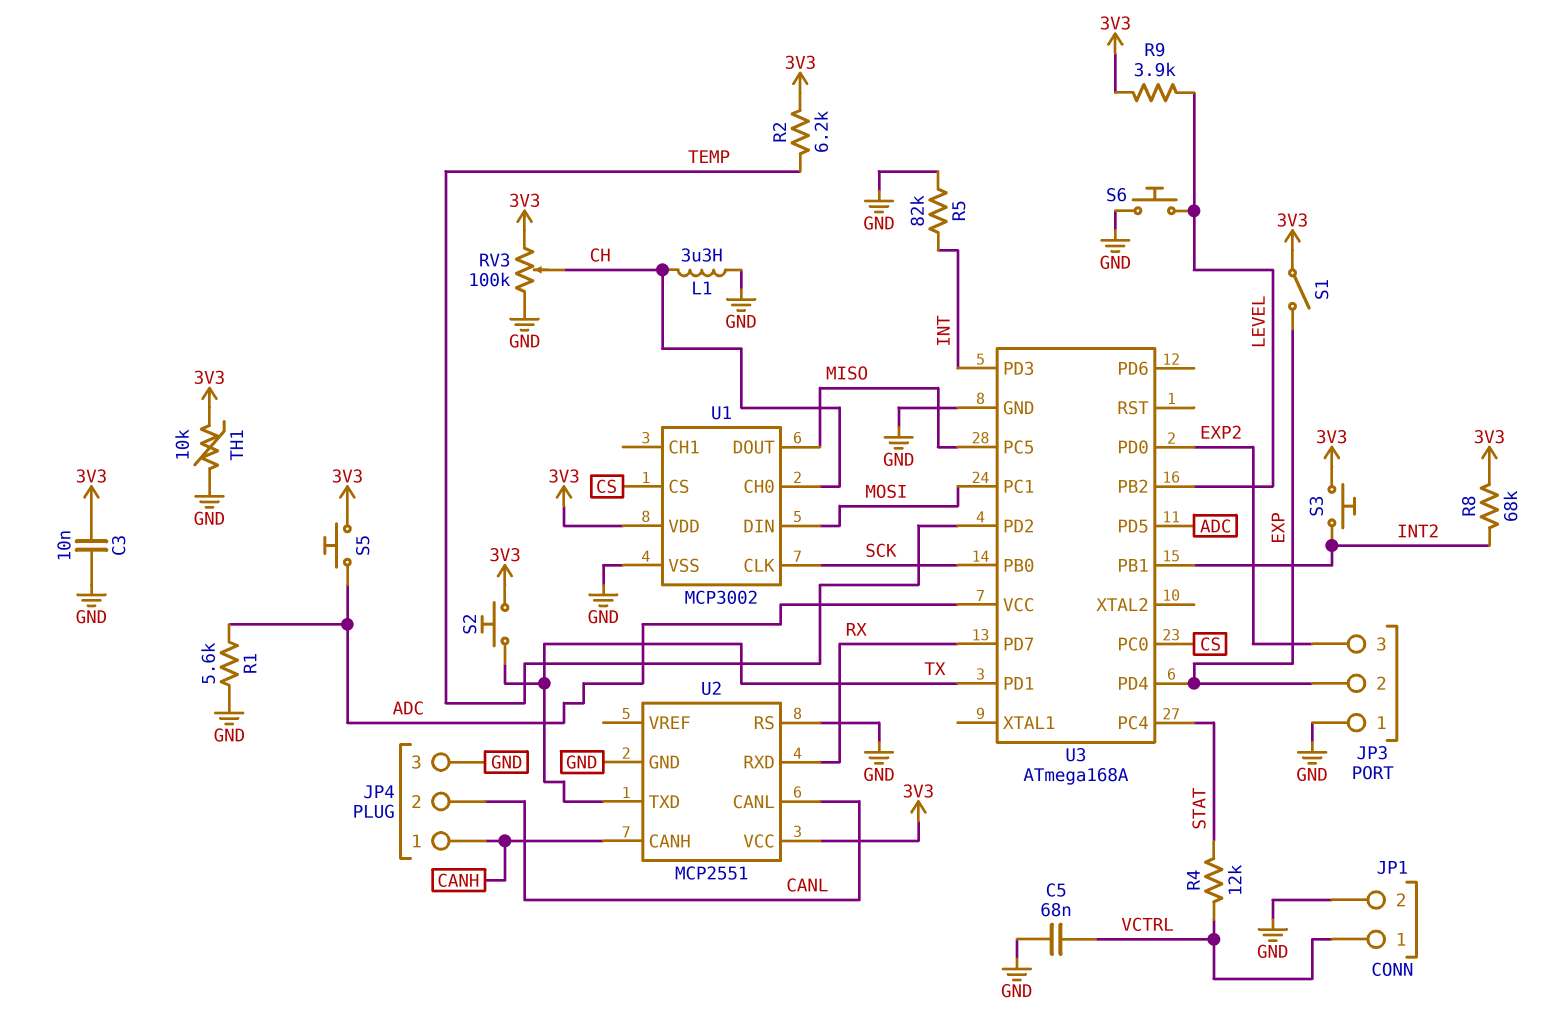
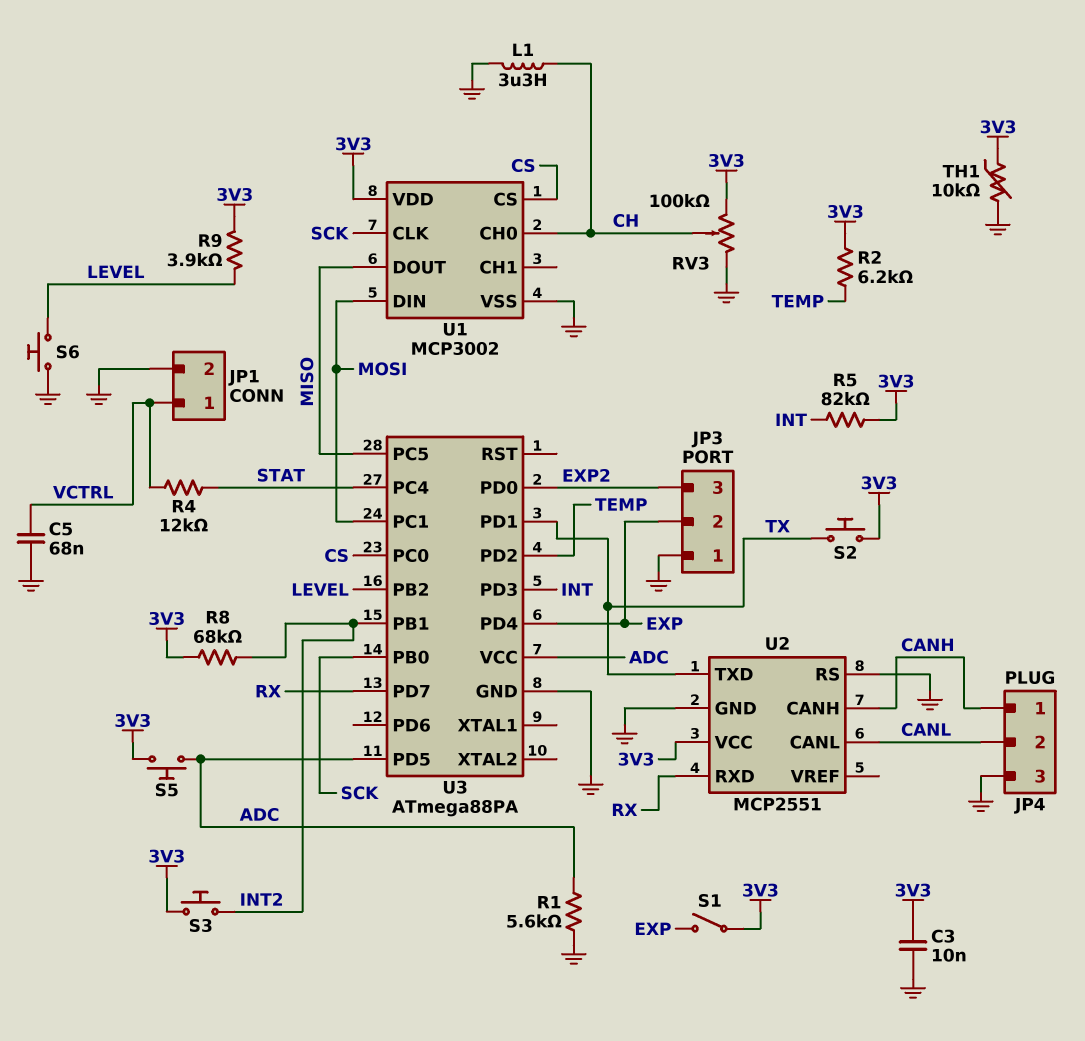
R5: 82k (GND, INT) -> 82k (3V3, INT)
U3: ATmega168A -> ATmega88PA

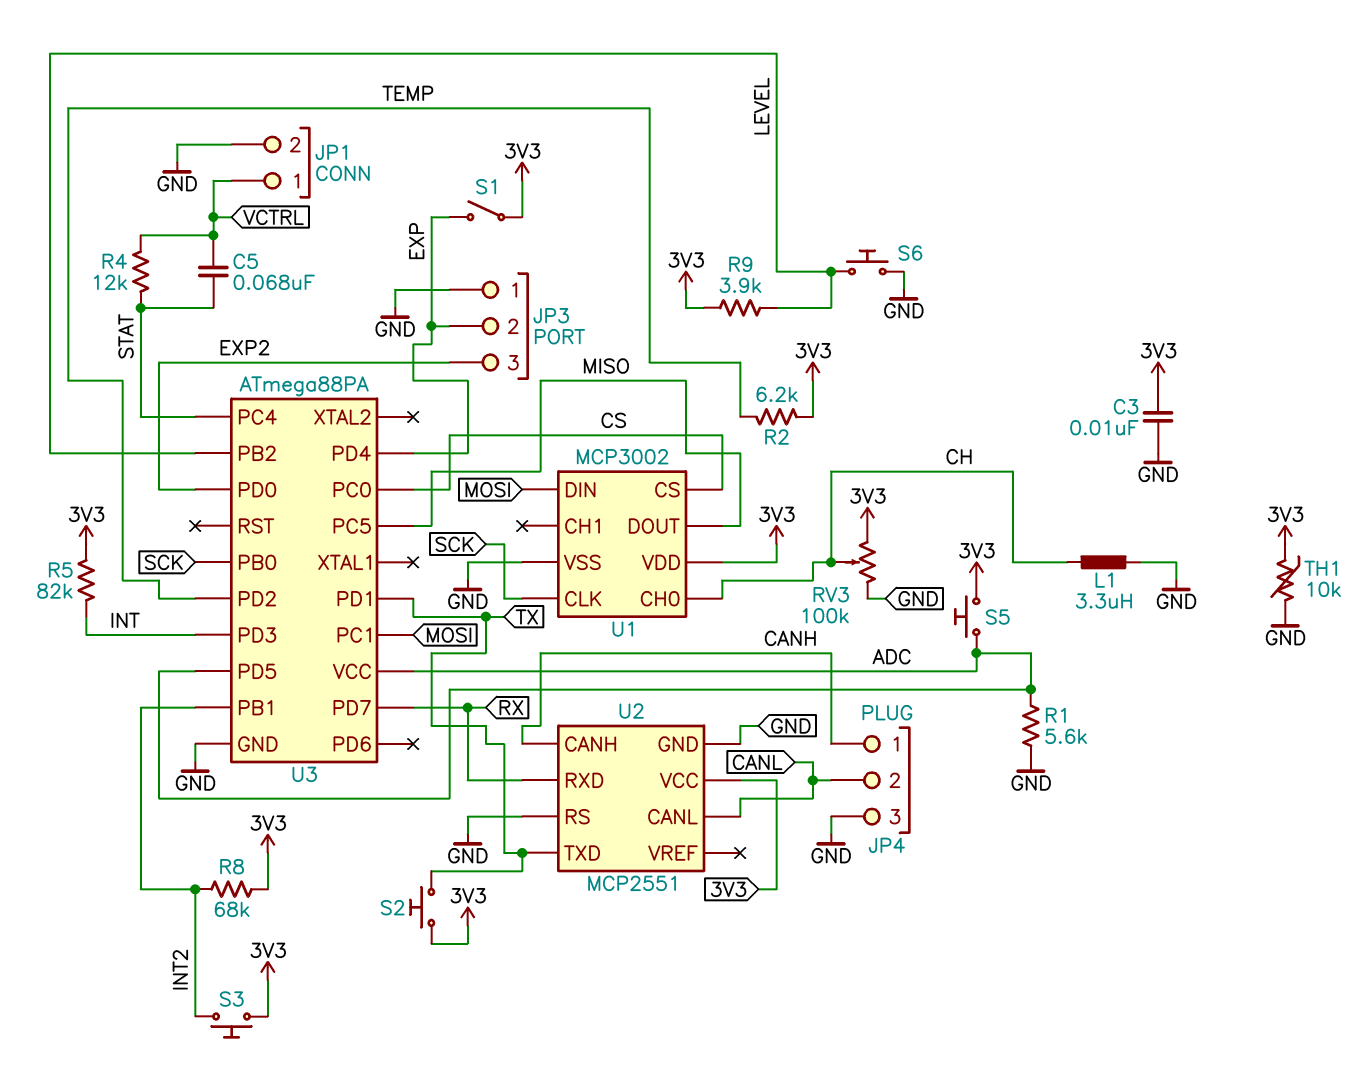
C5: 68nF (GND, VCTRL) -> 68nF (STAT, VCTRL)

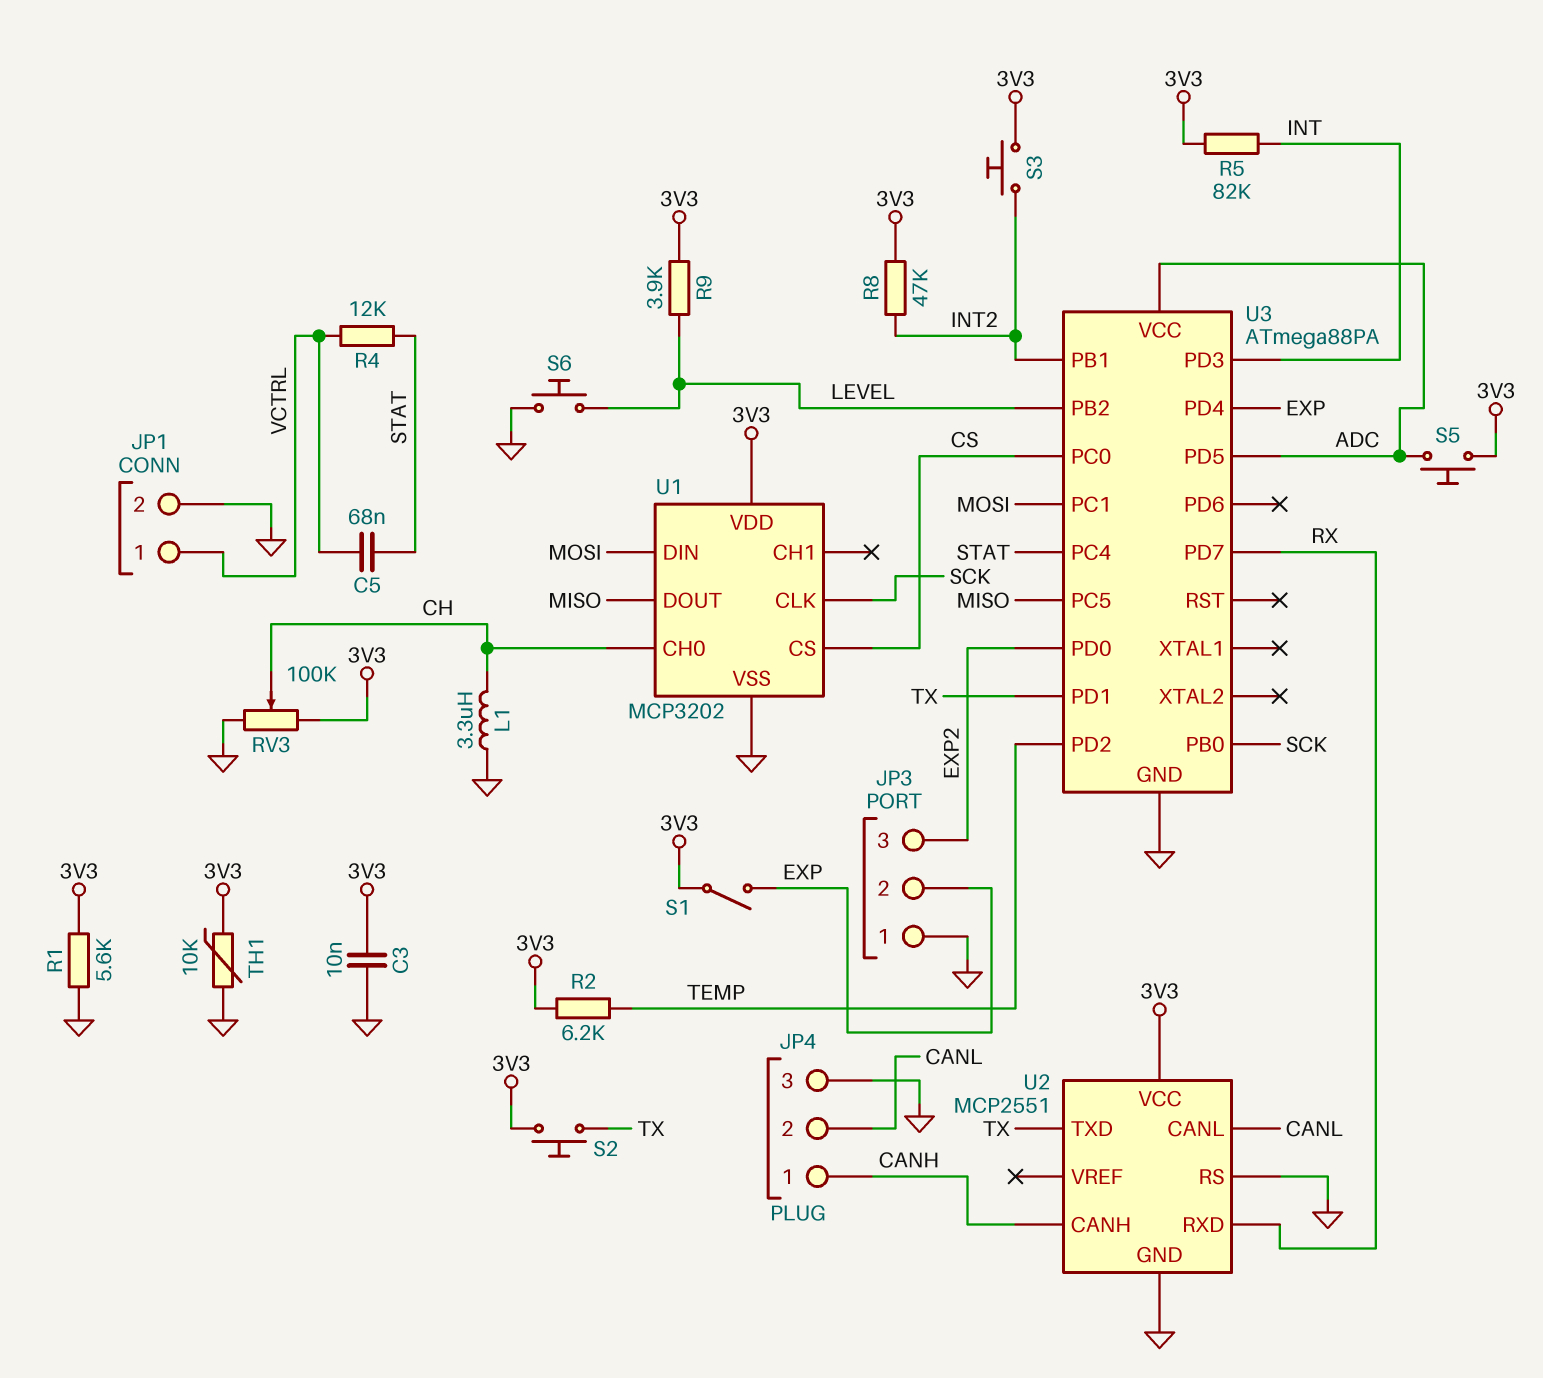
R1: 5.6k (ADC, GND) -> 5.6k (3V3, GND)
R8: 68k (3V3, INT2) -> 47k (3V3, INT2)
U1: MCP3002 -> MCP3202

